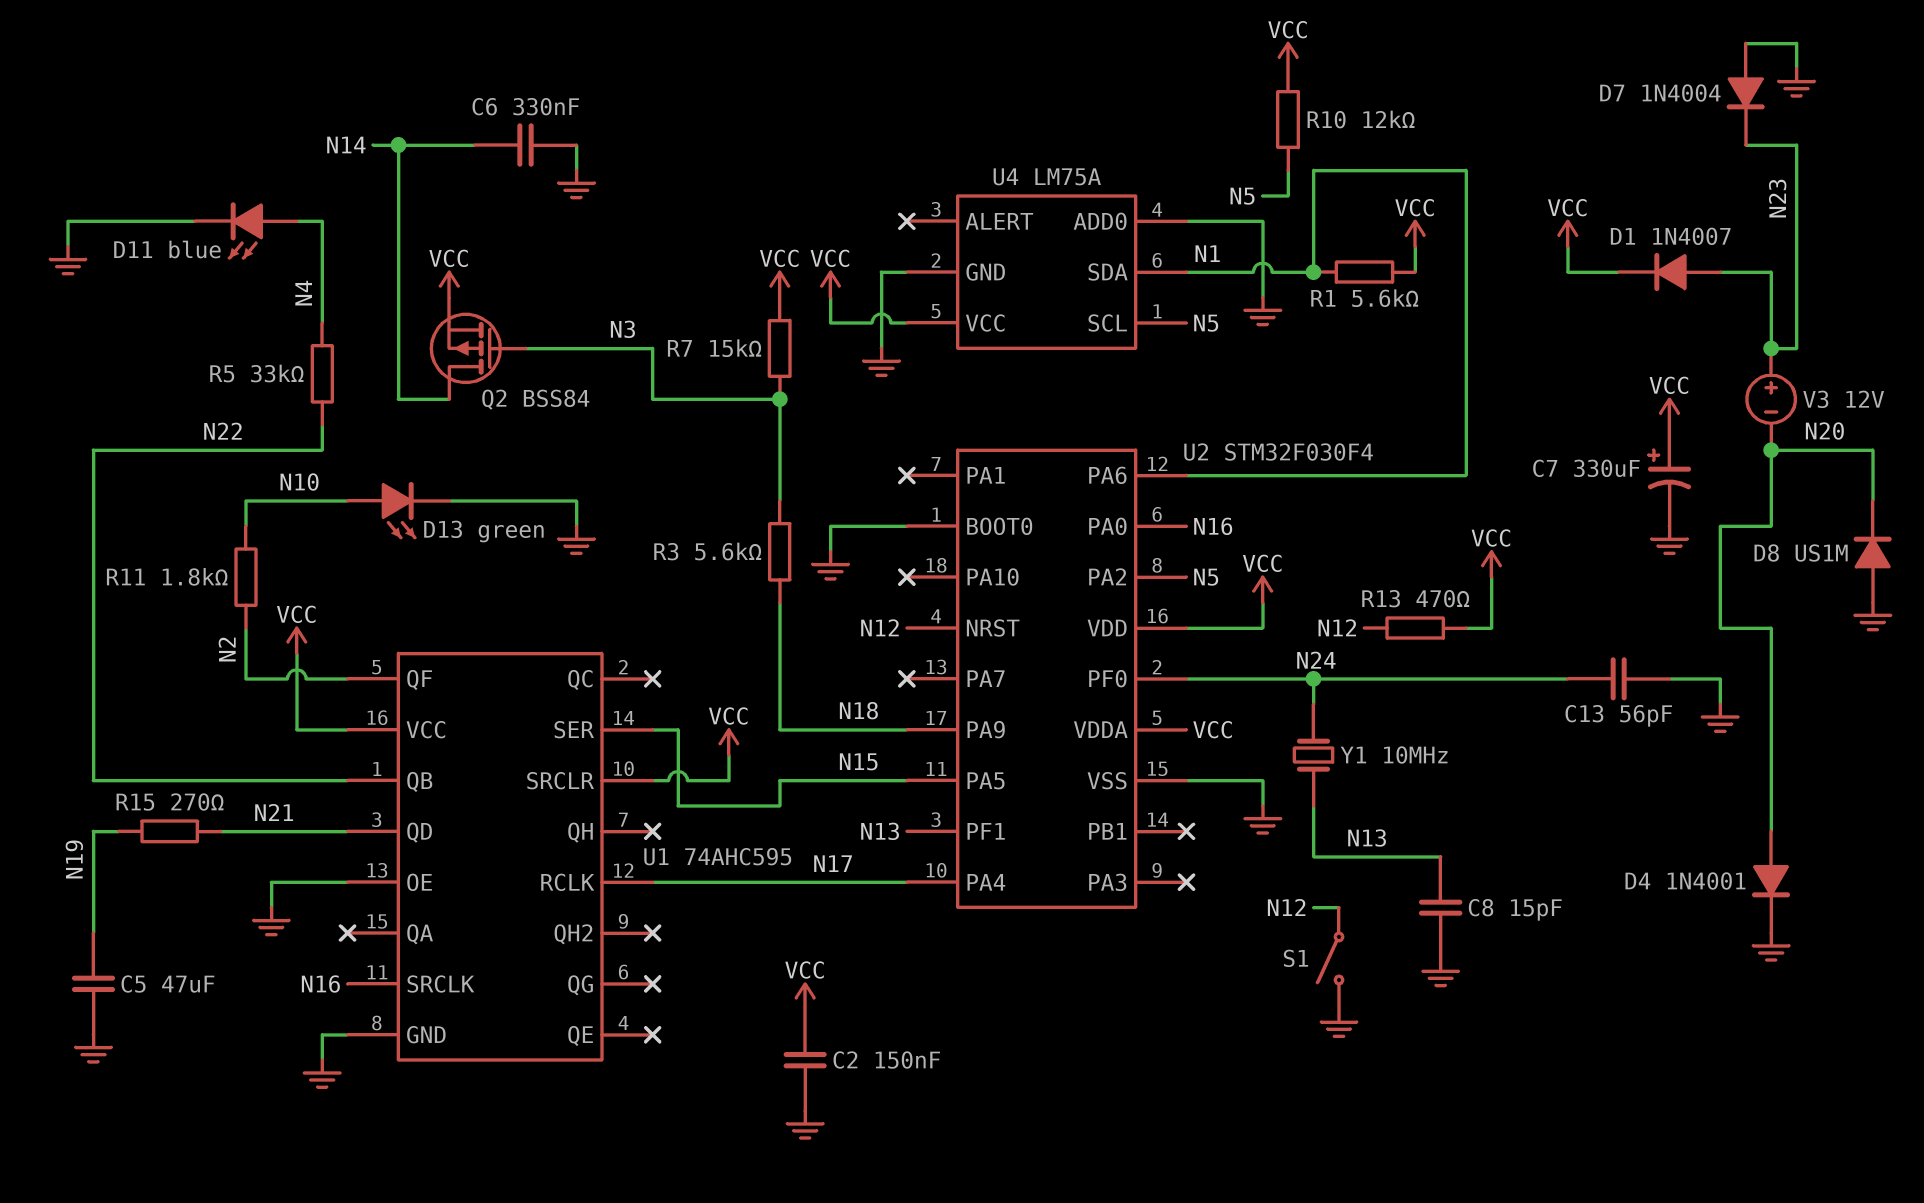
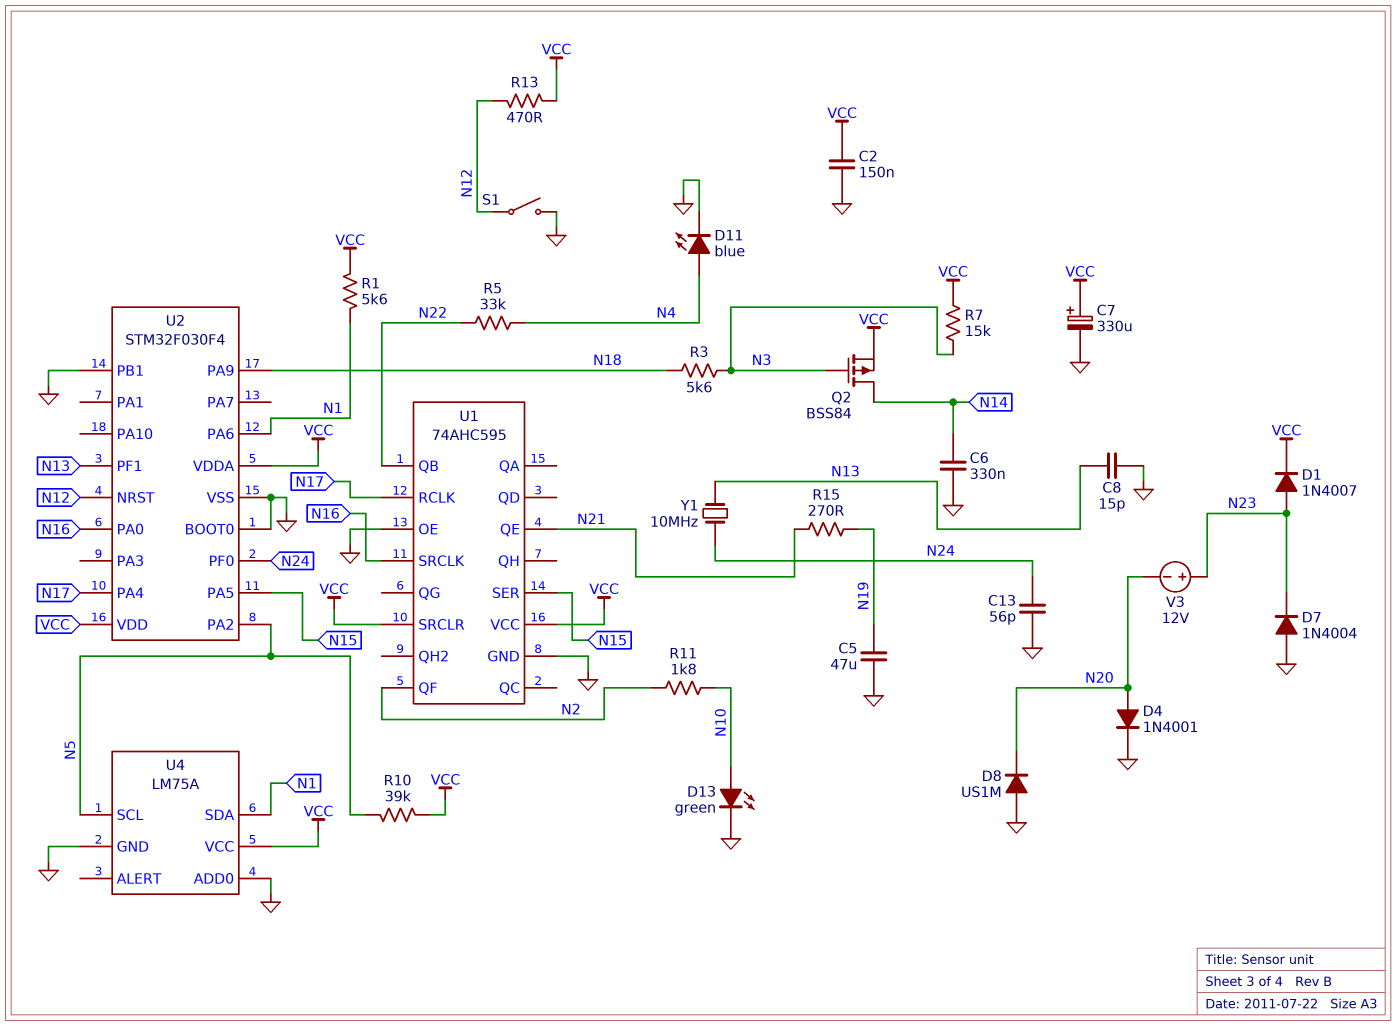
R10: 12k (N5, VCC) -> 39k (N5, VCC)
U1 pin QD: N21 -> none
U1 pin QE: none -> N21
U2 pin PB1: none -> GND

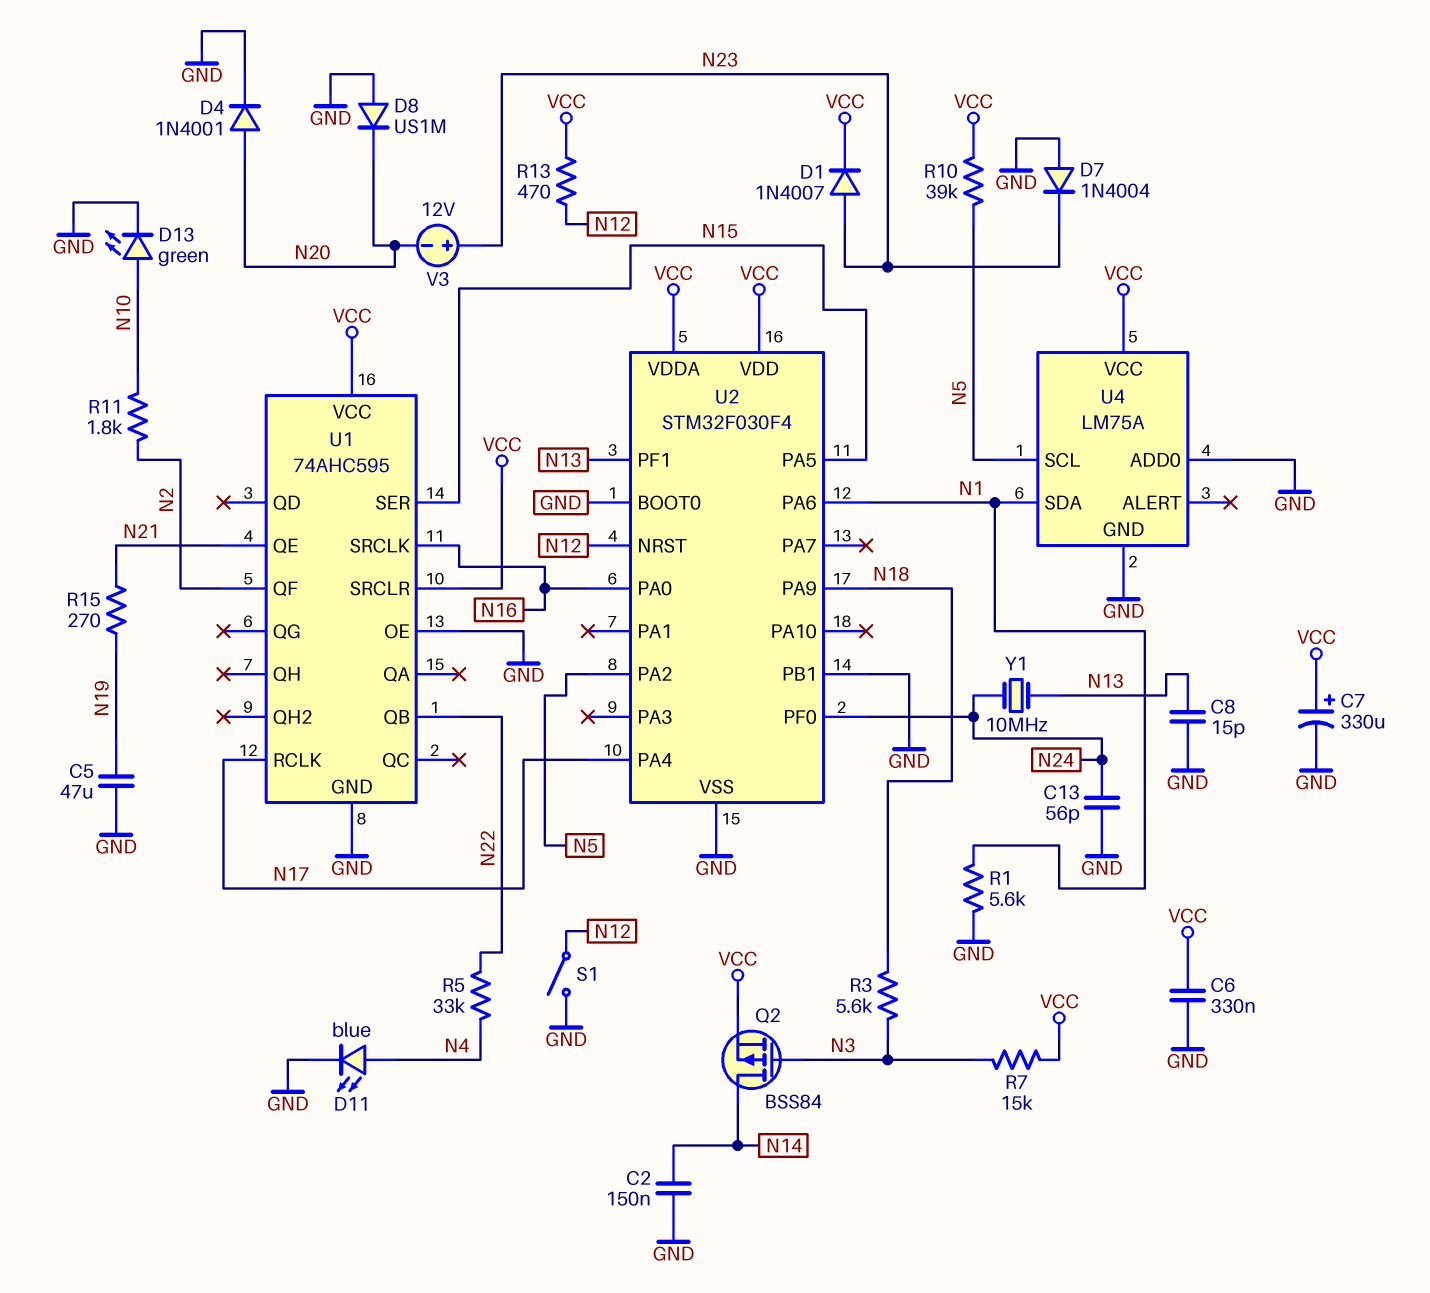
C2: 150nF (GND, VCC) -> 150nF (GND, N14)
C6: 330nF (GND, N14) -> 330nF (GND, VCC)
R1: 5.6k (N1, VCC) -> 5.6k (GND, N1)

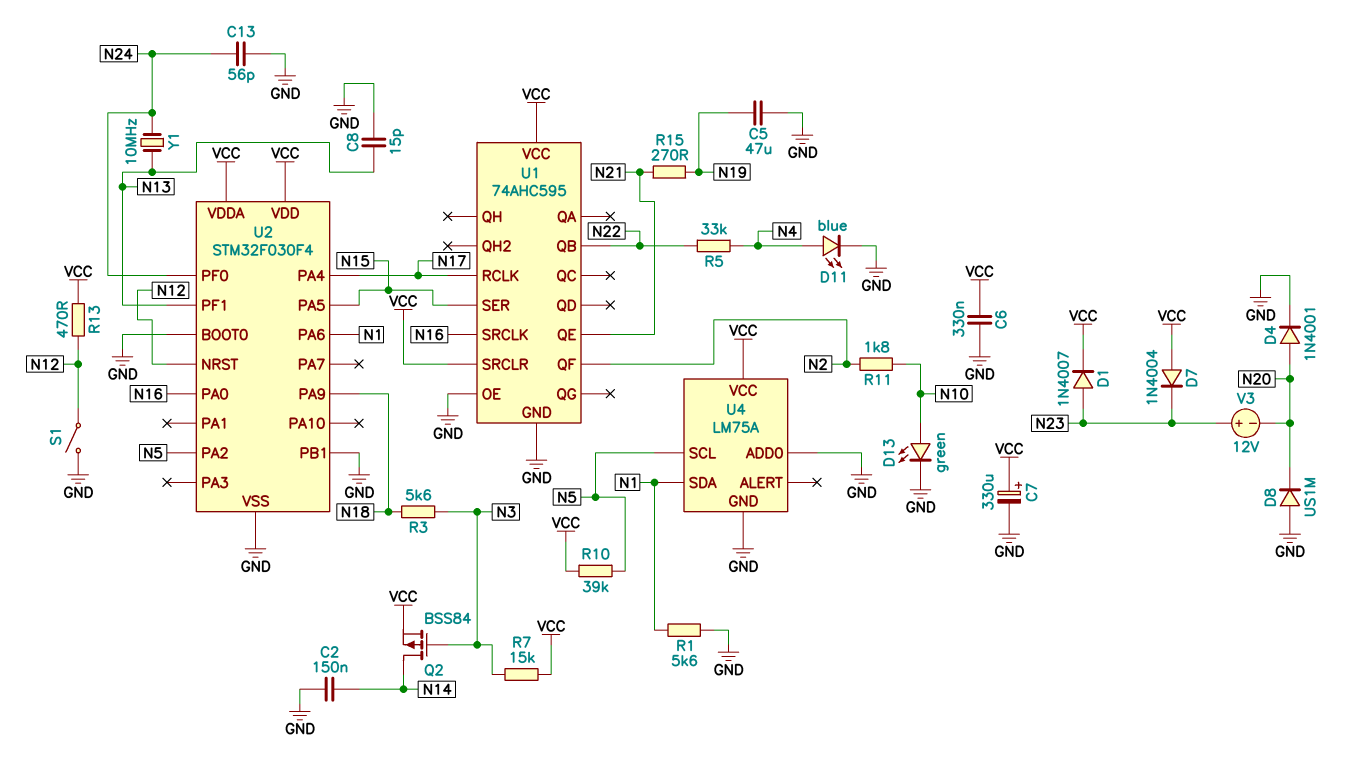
D7: diode 1N4004 (A GND, K N23) -> diode 1N4004 (A VCC, K N23)

